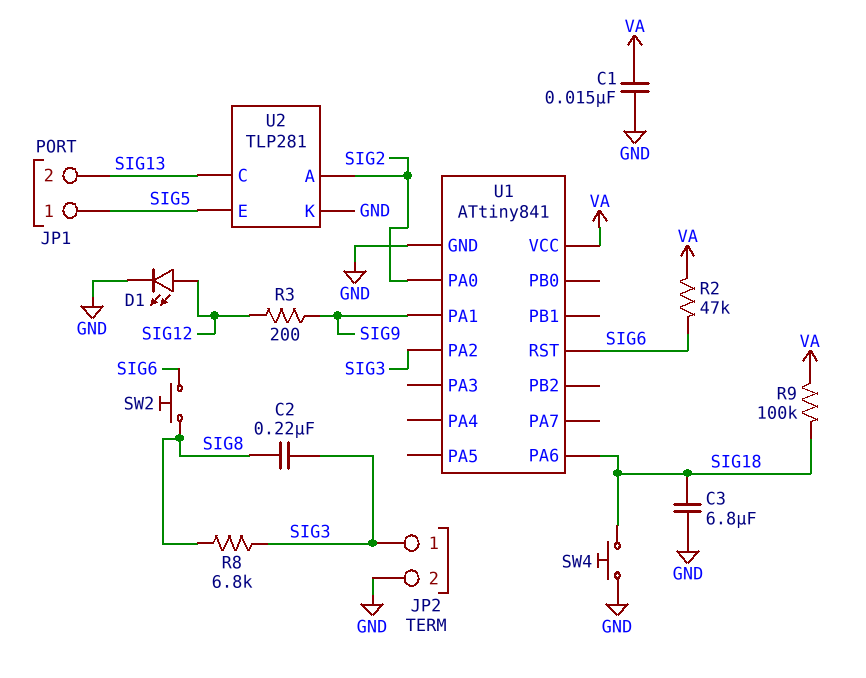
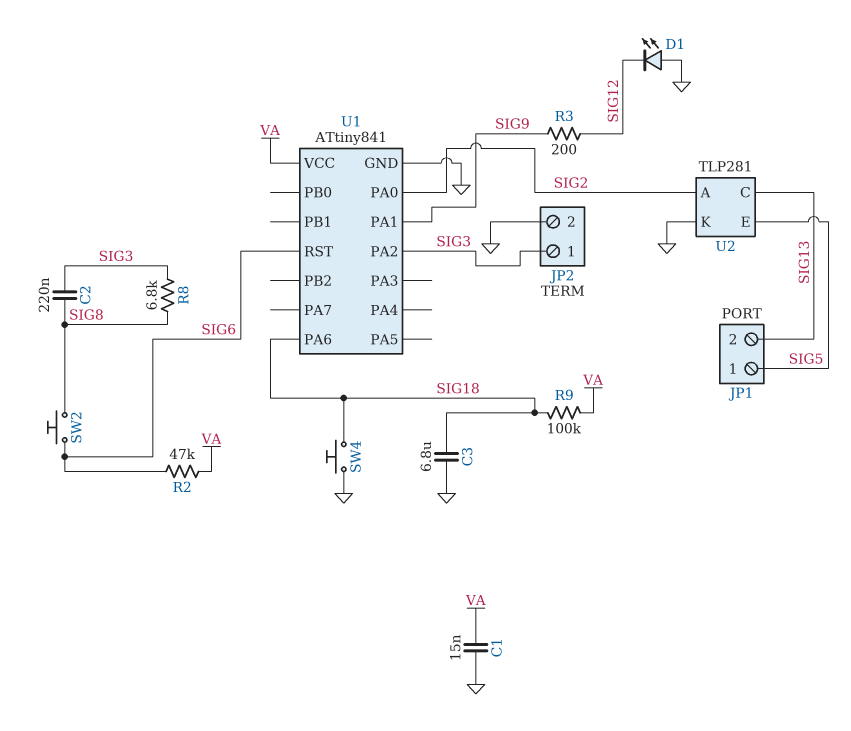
D1: LED (A SIG12, K GND) -> LED (A GND, K SIG12)

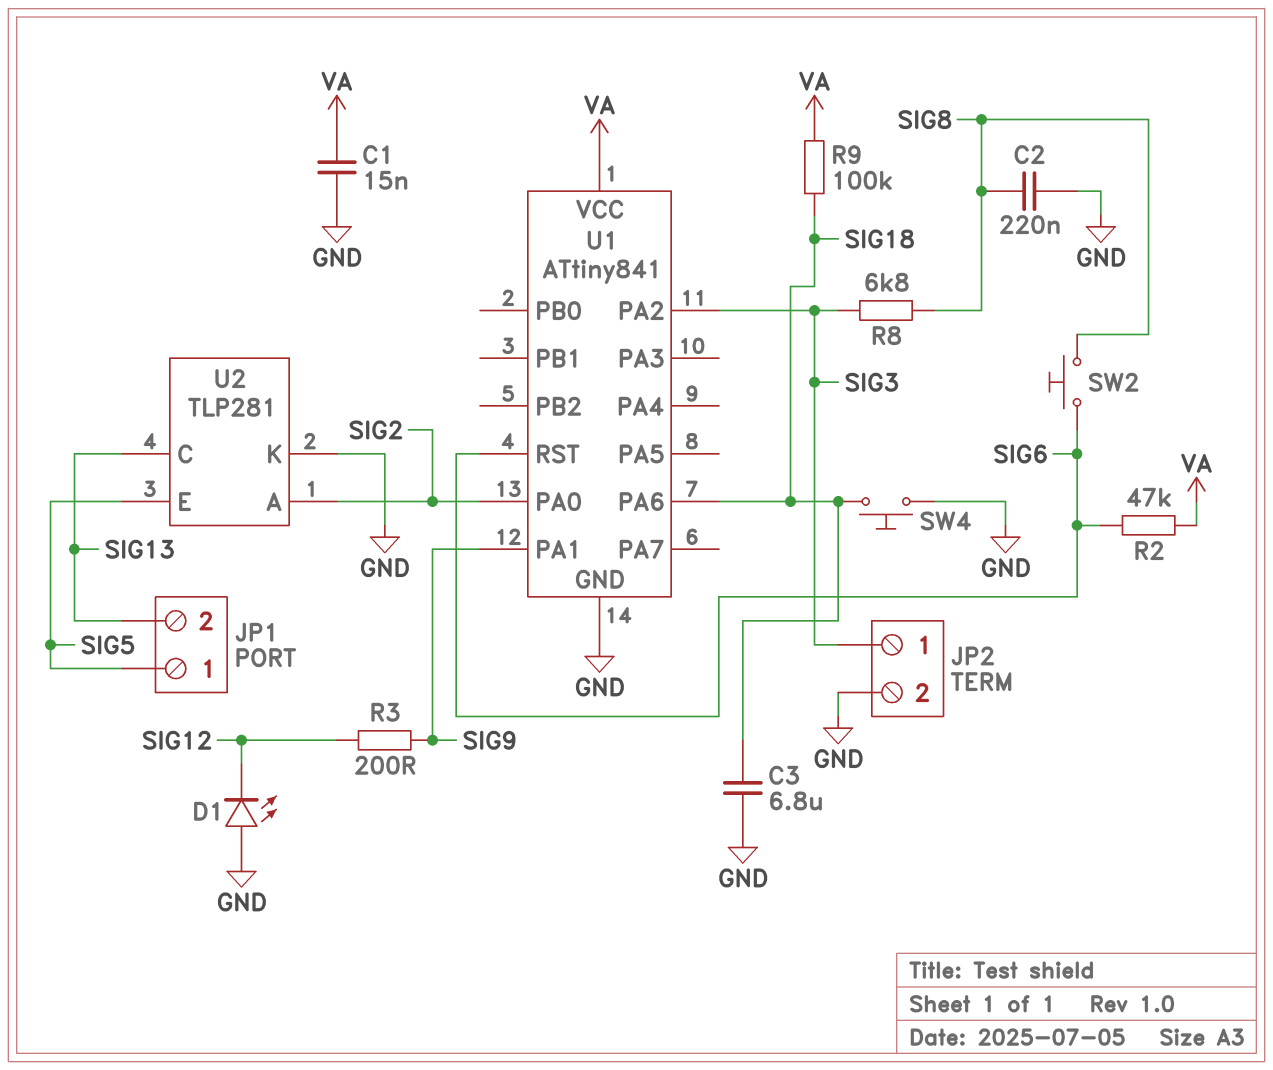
C2: 220nF (SIG3, SIG8) -> 220nF (GND, SIG8)

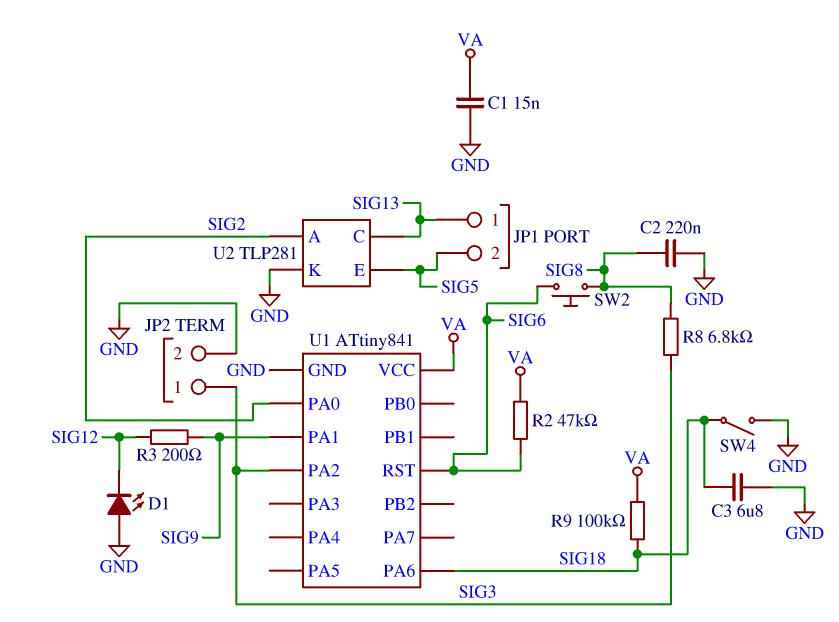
JP1 pin 1: SIG5 -> SIG13
JP1 pin 2: SIG13 -> SIG5
SW4: button (GND, SIG18) -> switch (GND, SIG18)

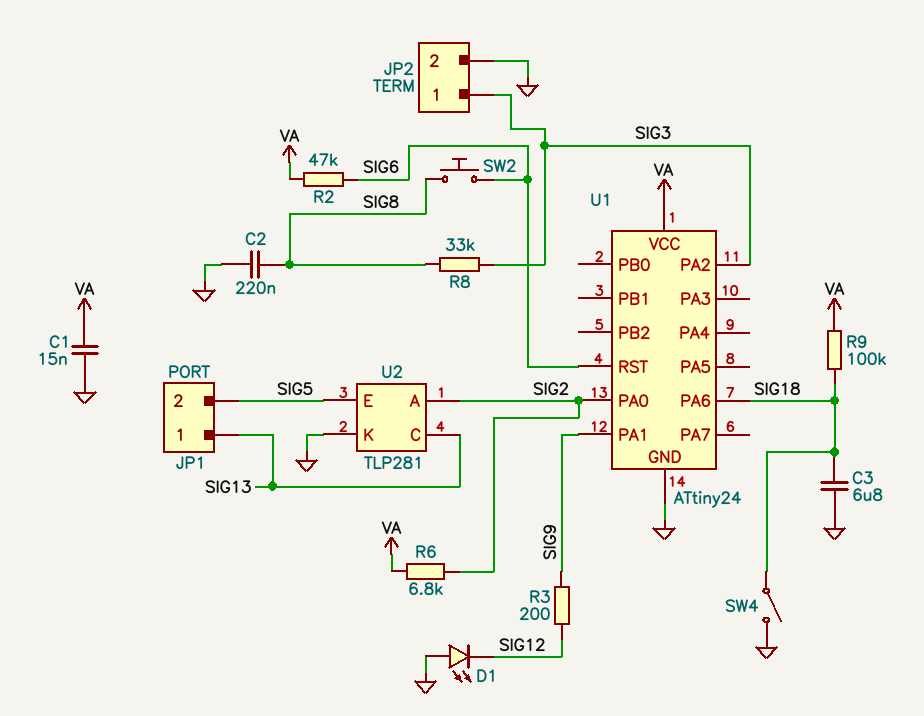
R6: none -> 6.8k (SIG2, VA)
R8: 6.8k (SIG3, SIG8) -> 33k (SIG3, SIG8)
U1: ATtiny841 -> ATtiny24

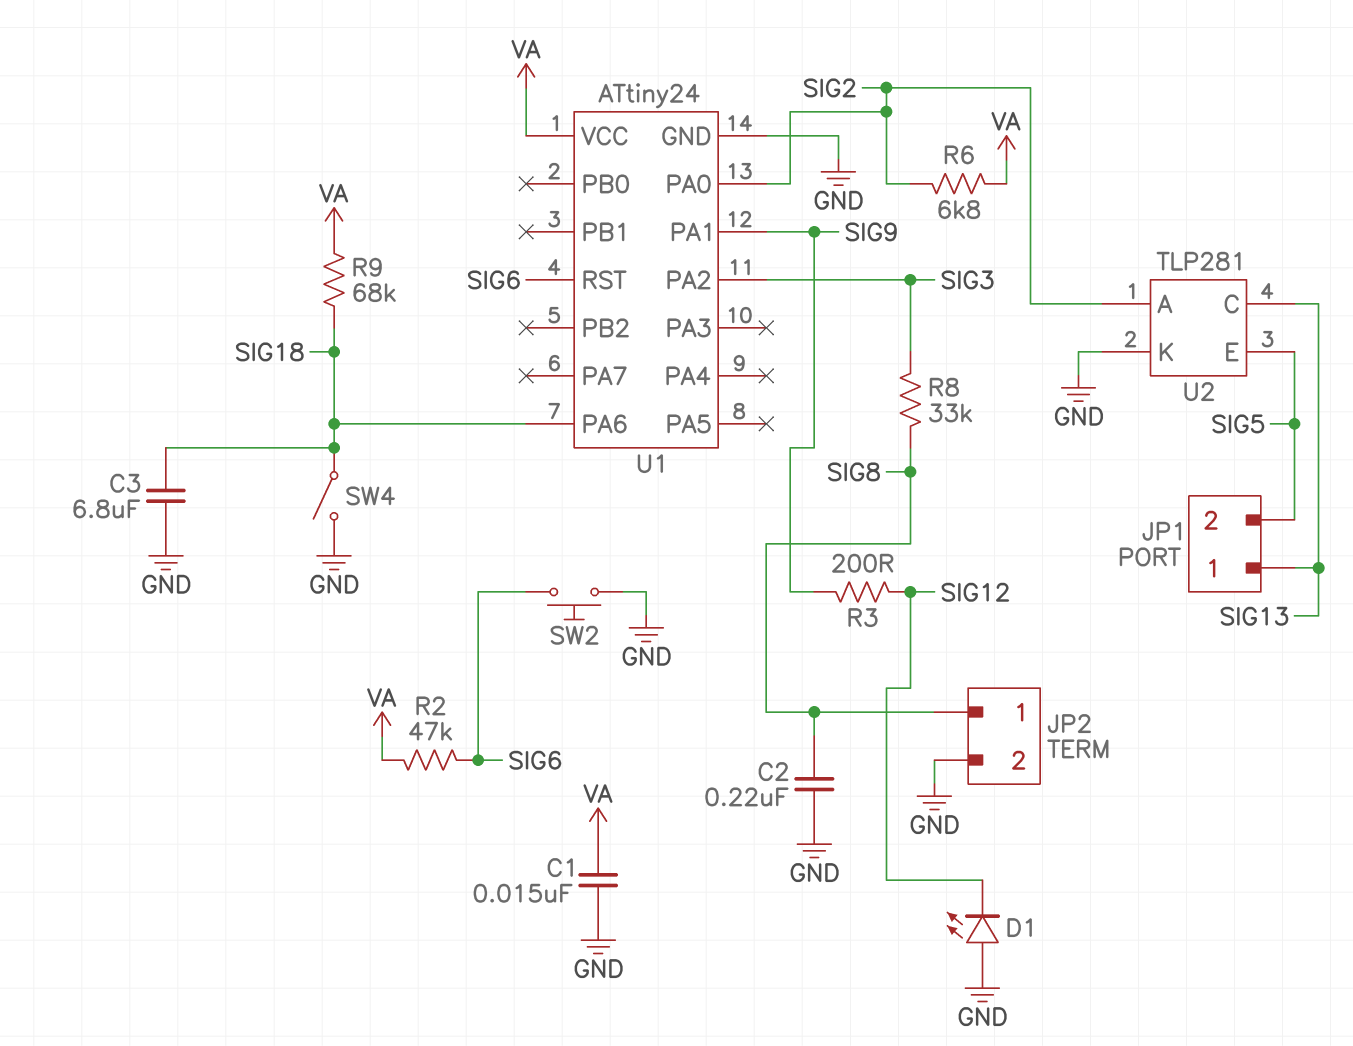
JP2 pin 1: SIG3 -> SIG8
R9: 100k (SIG18, VA) -> 68k (SIG18, VA)
SW2: button (SIG6, SIG8) -> button (GND, SIG6)

